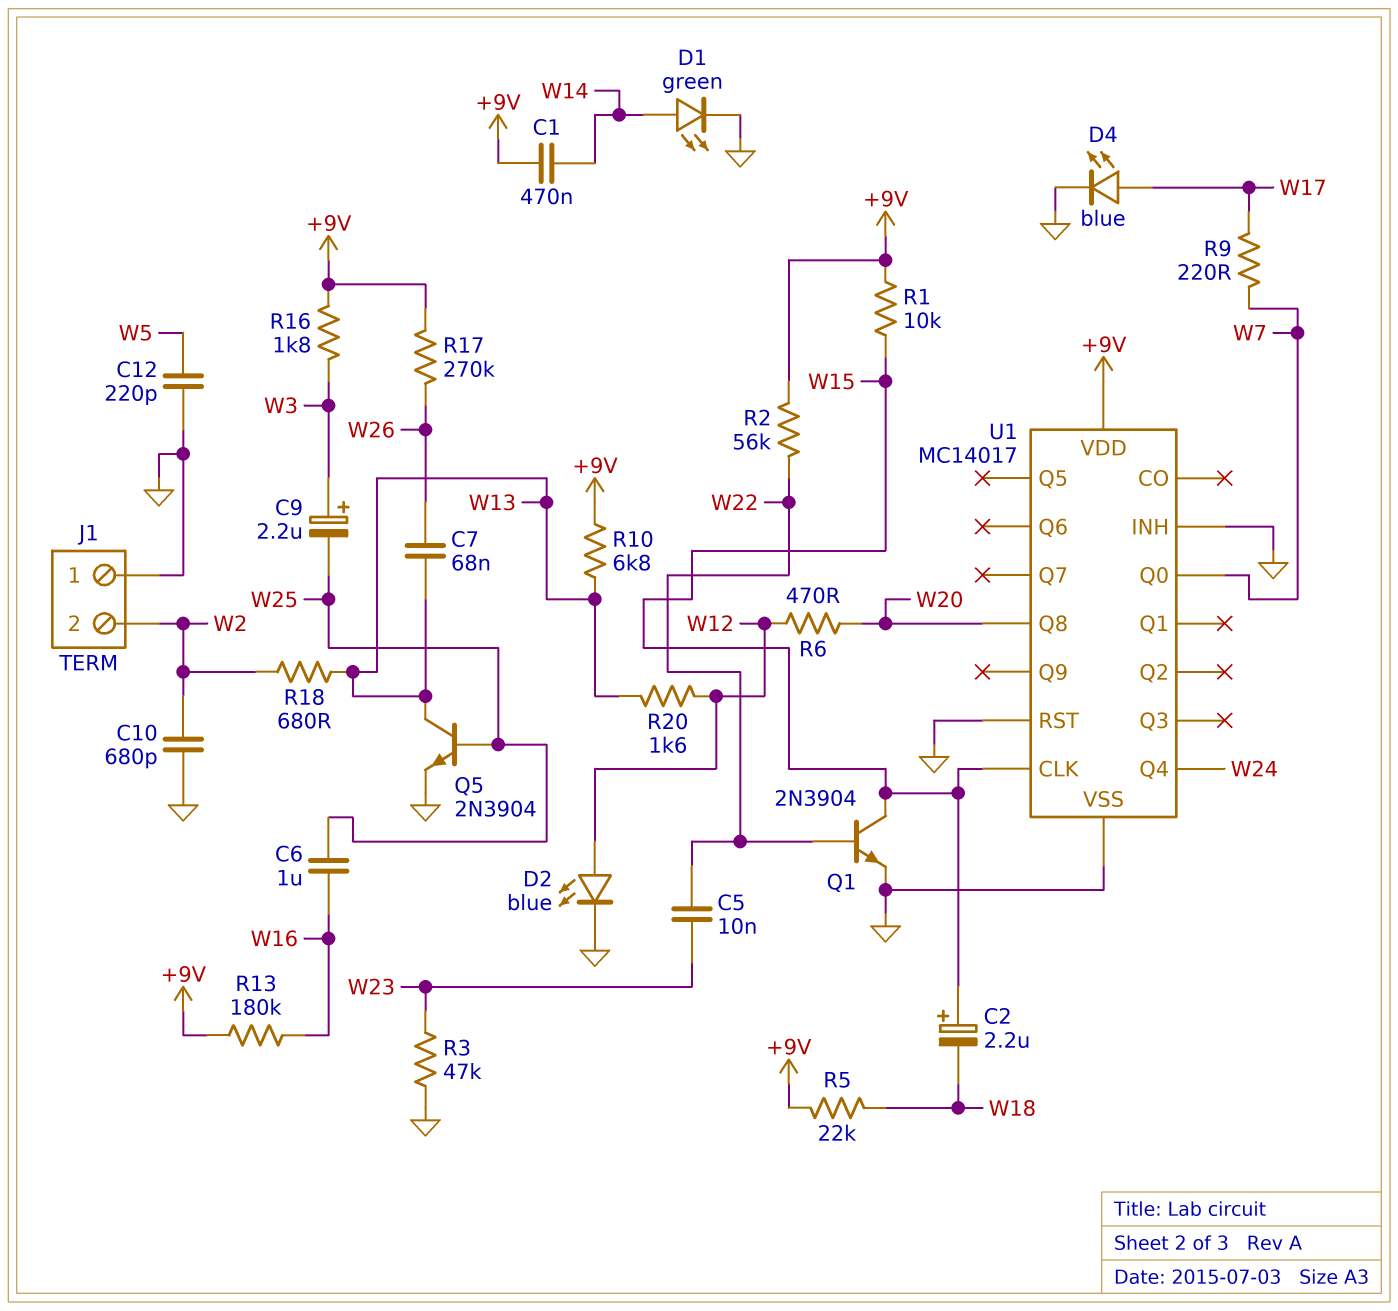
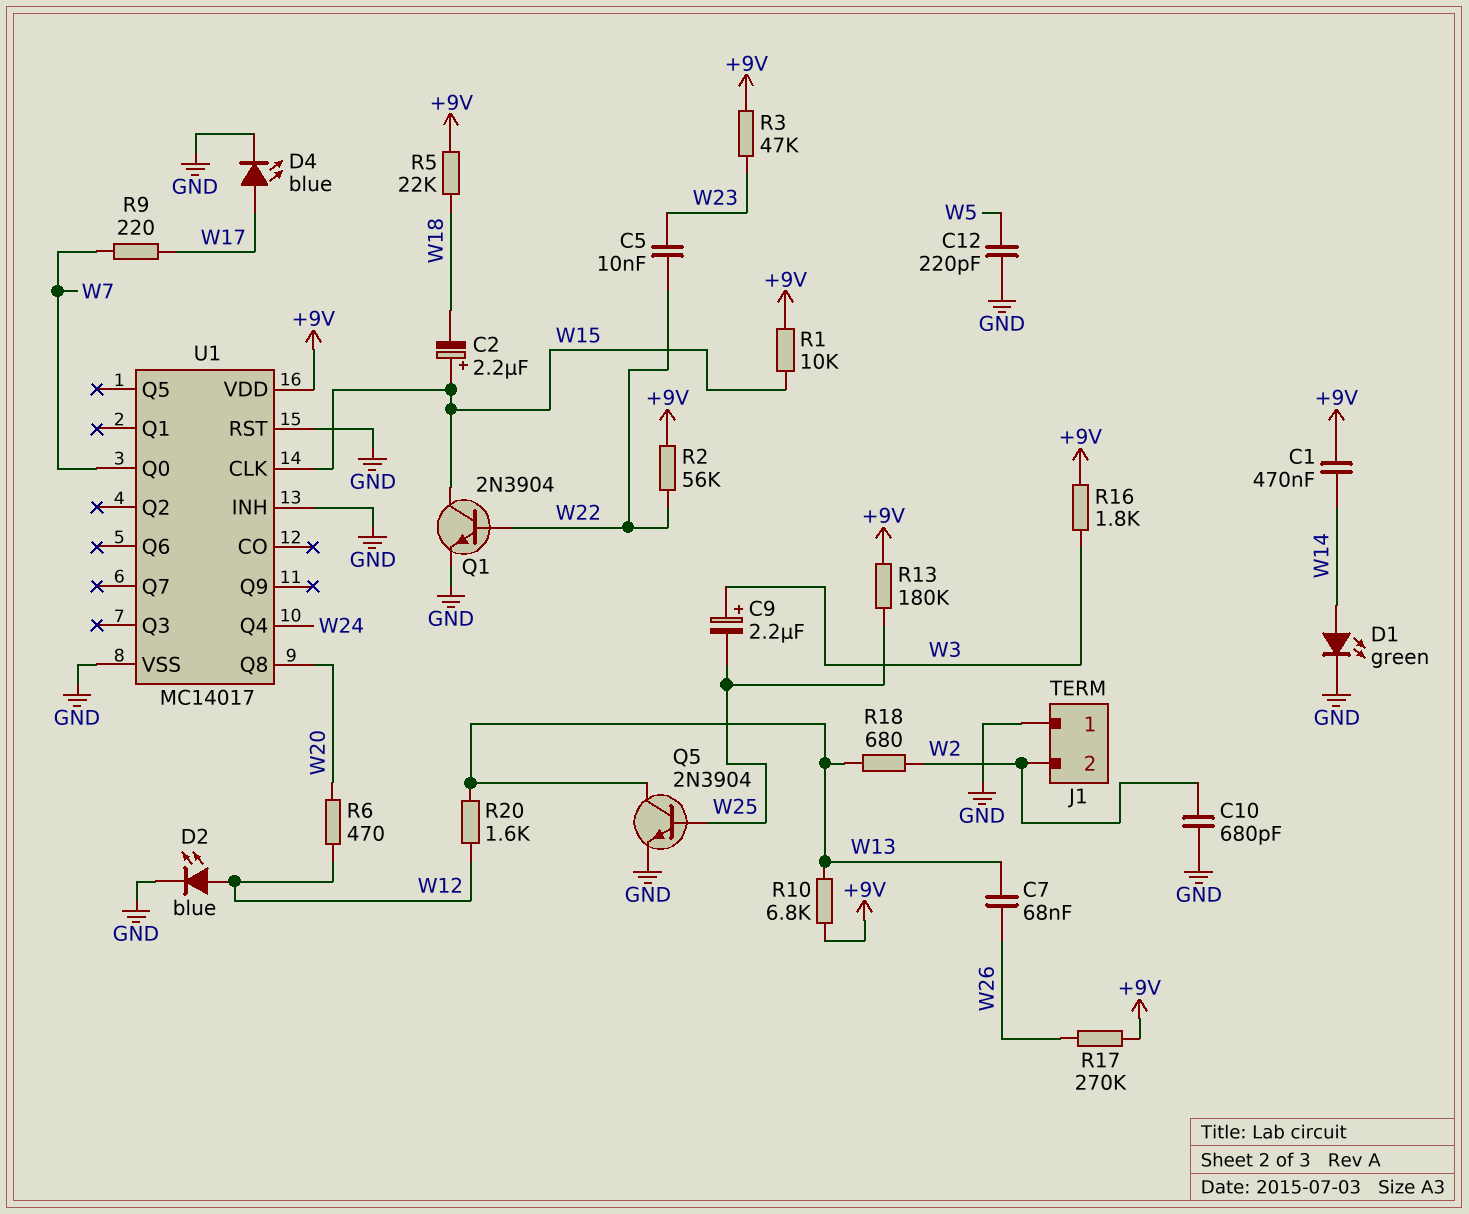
C6: 1uF (W16, W25) -> none
R3: 47k (GND, W23) -> 47k (+9V, W23)
R13: 180k (+9V, W16) -> 180k (+9V, W25)

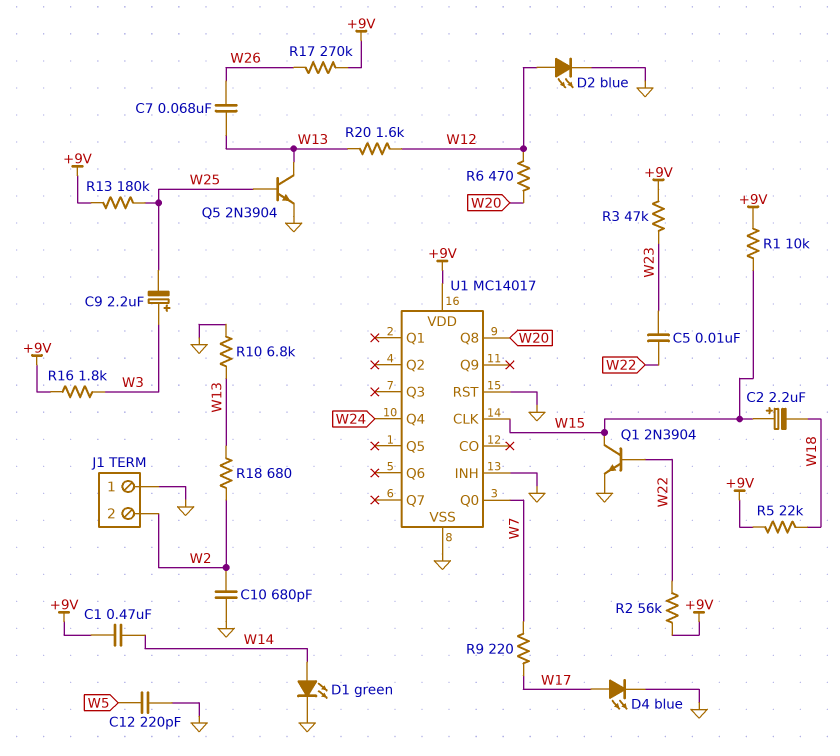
R10: 6.8k (+9V, W13) -> 6.8k (GND, W13)

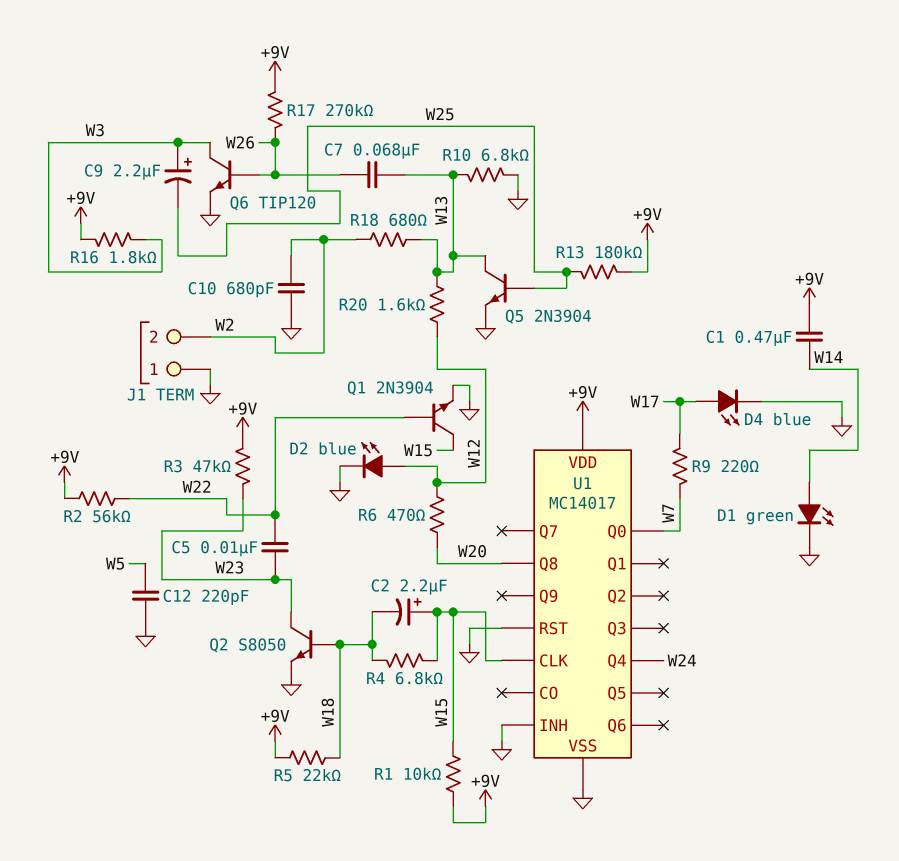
Q2: none -> NPN S8050 (B W18, C W23, E GND)
Q6: none -> NPN TIP120 (B W26, C W3, E GND)
R4: none -> 6.8k (W15, W18)

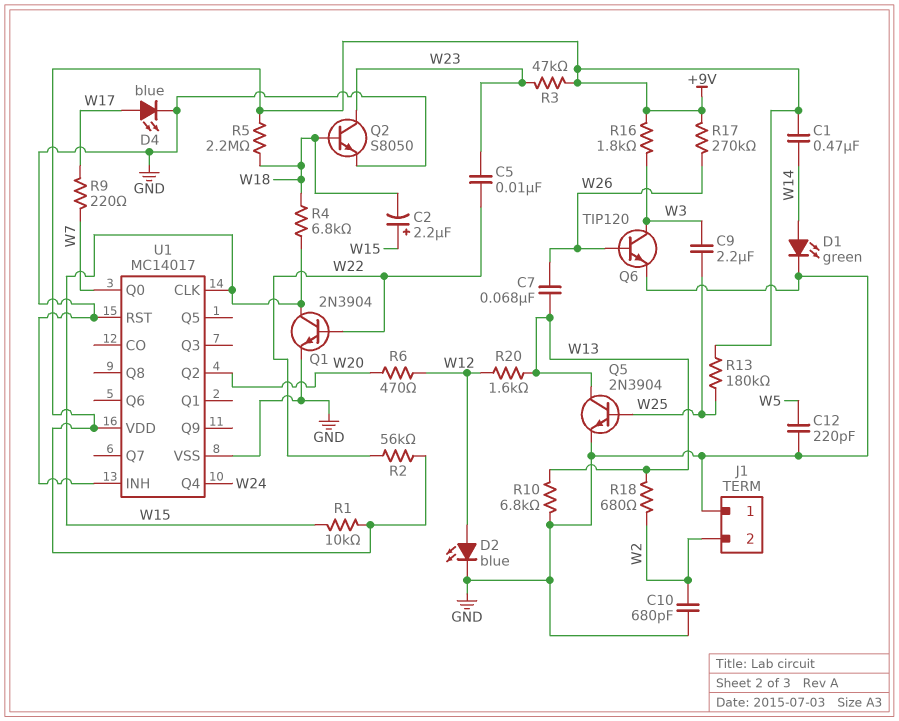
C9: 2.2uF (plus W3, minus W25) -> 2.2uF (W3, W25)
R5: 22k (+9V, W18) -> 2.2M (+9V, W18)
U1 pin Q2: none -> W20
U1 pin Q8: W20 -> none

